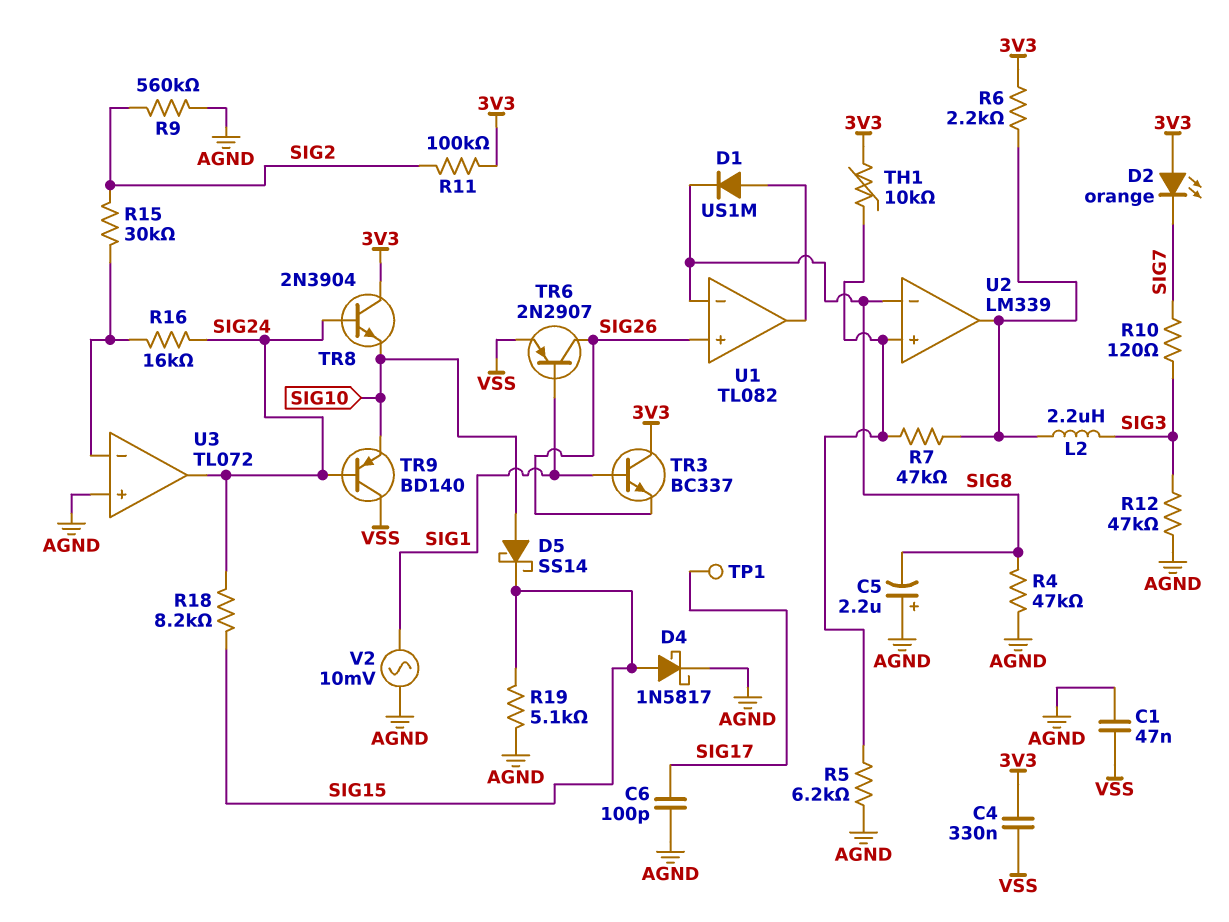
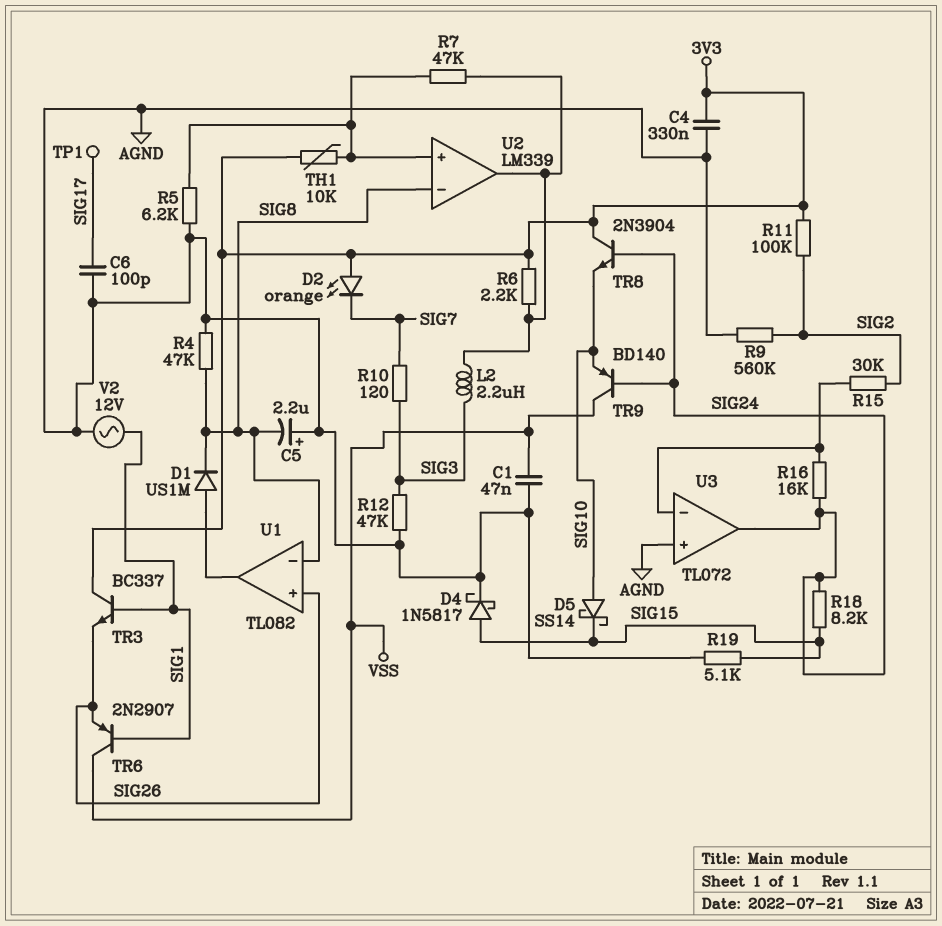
C4: 330nF (3V3, VSS) -> 330nF (3V3, AGND)
TR6: PNP 2N2907 (B SIG1, C SIG26, E VSS) -> PNP 2N2907 (B SIG1, C VSS, E SIG26)
V2: AC 10mV (AGND, SIG1) -> AC 12V (AGND, SIG1)

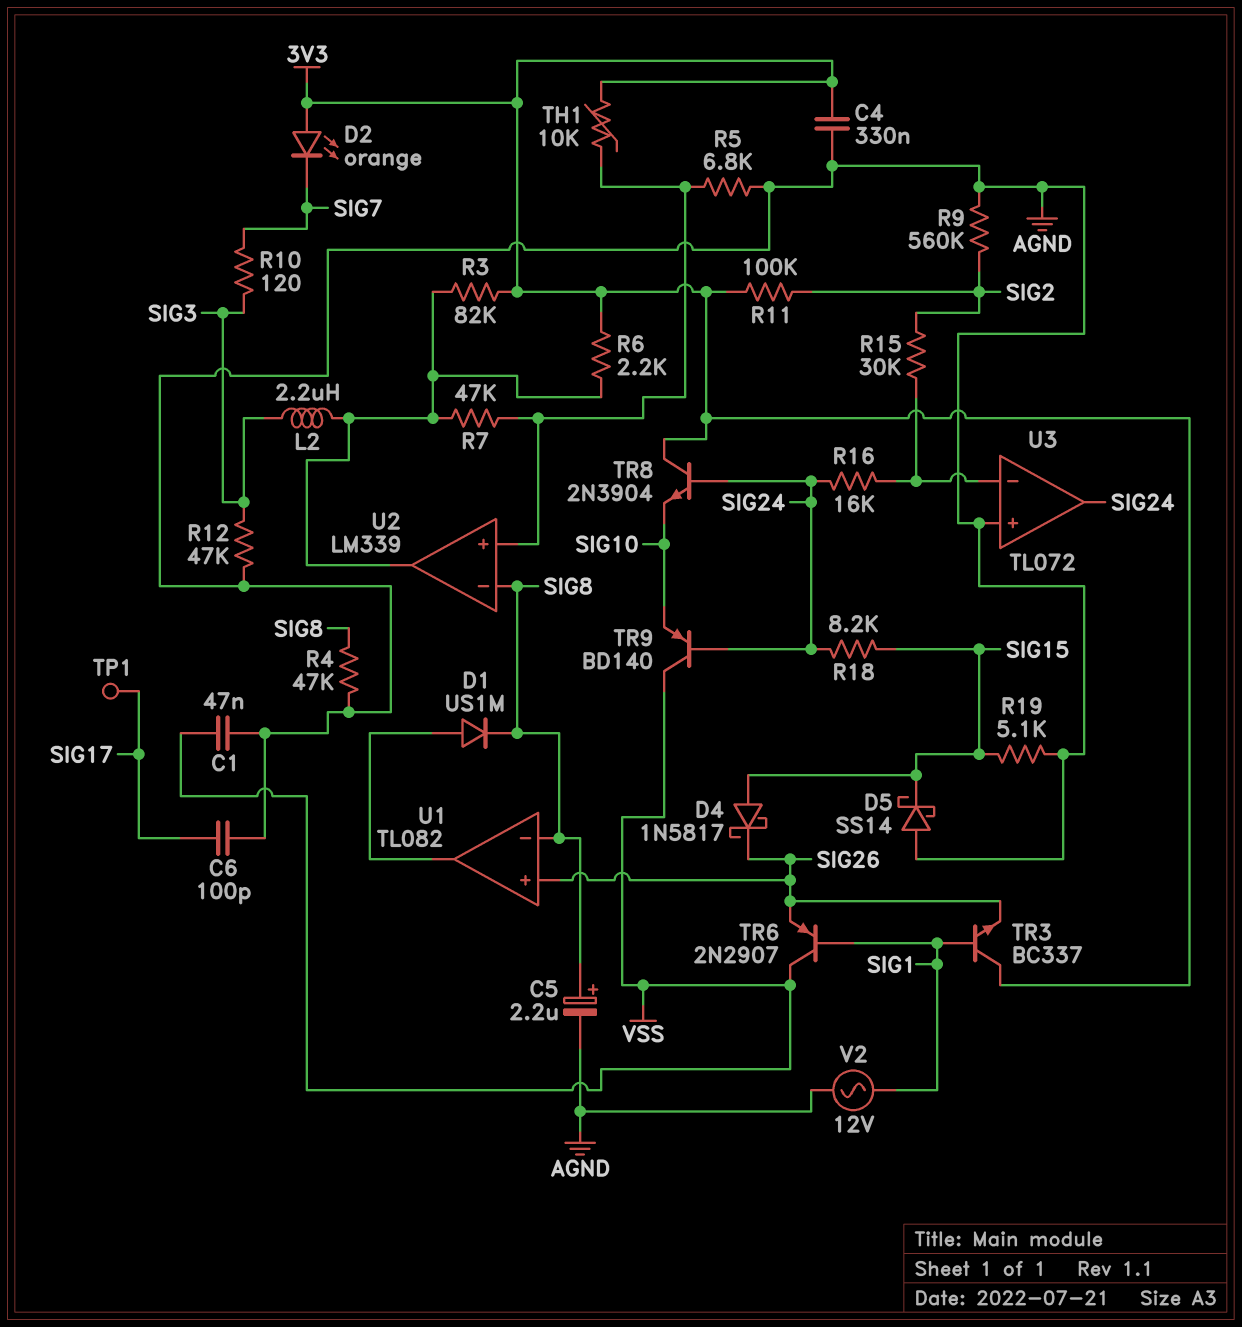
C5: 2.2uF (plus AGND, minus SIG8) -> 2.2uF (plus SIG8, minus AGND)
D4: schottky 1N5817 (A SIG15, K AGND) -> schottky 1N5817 (A SIG15, K SIG26)
D5: schottky SS14 (A SIG10, K SIG15) -> schottky SS14 (A AGND, K SIG15)
R3: none -> 82k (3V3, U2/out)
R5: 6.2k (AGND, U2/in+) -> 6.8k (AGND, U2/in+)

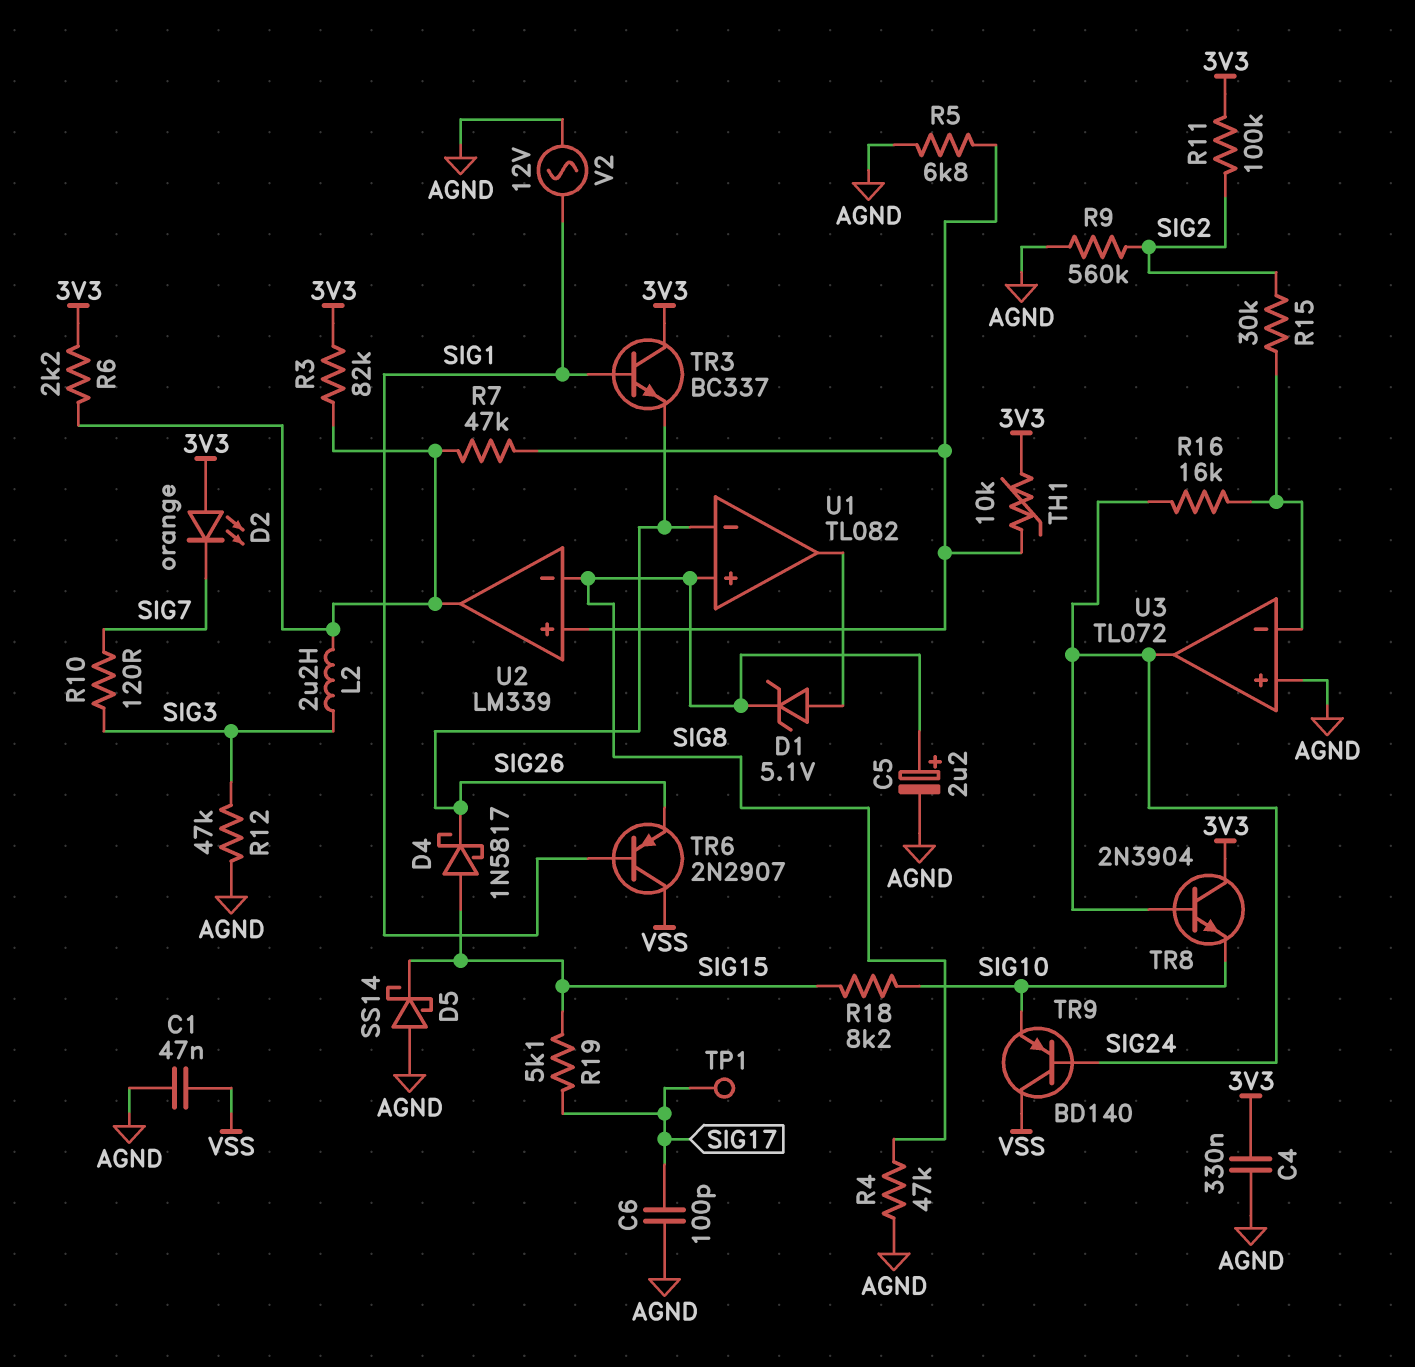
D1: diode US1M (A U1/out, K SIG8) -> zener 5.1V (A U1/out, K SIG8)
R18: 8.2k (SIG15, SIG24) -> 8.2k (SIG10, SIG15)
R19: 5.1k (AGND, SIG15) -> 5.1k (SIG15, SIG17)
U1 pin in+: SIG26 -> SIG8
U1 pin in-: SIG8 -> SIG26

